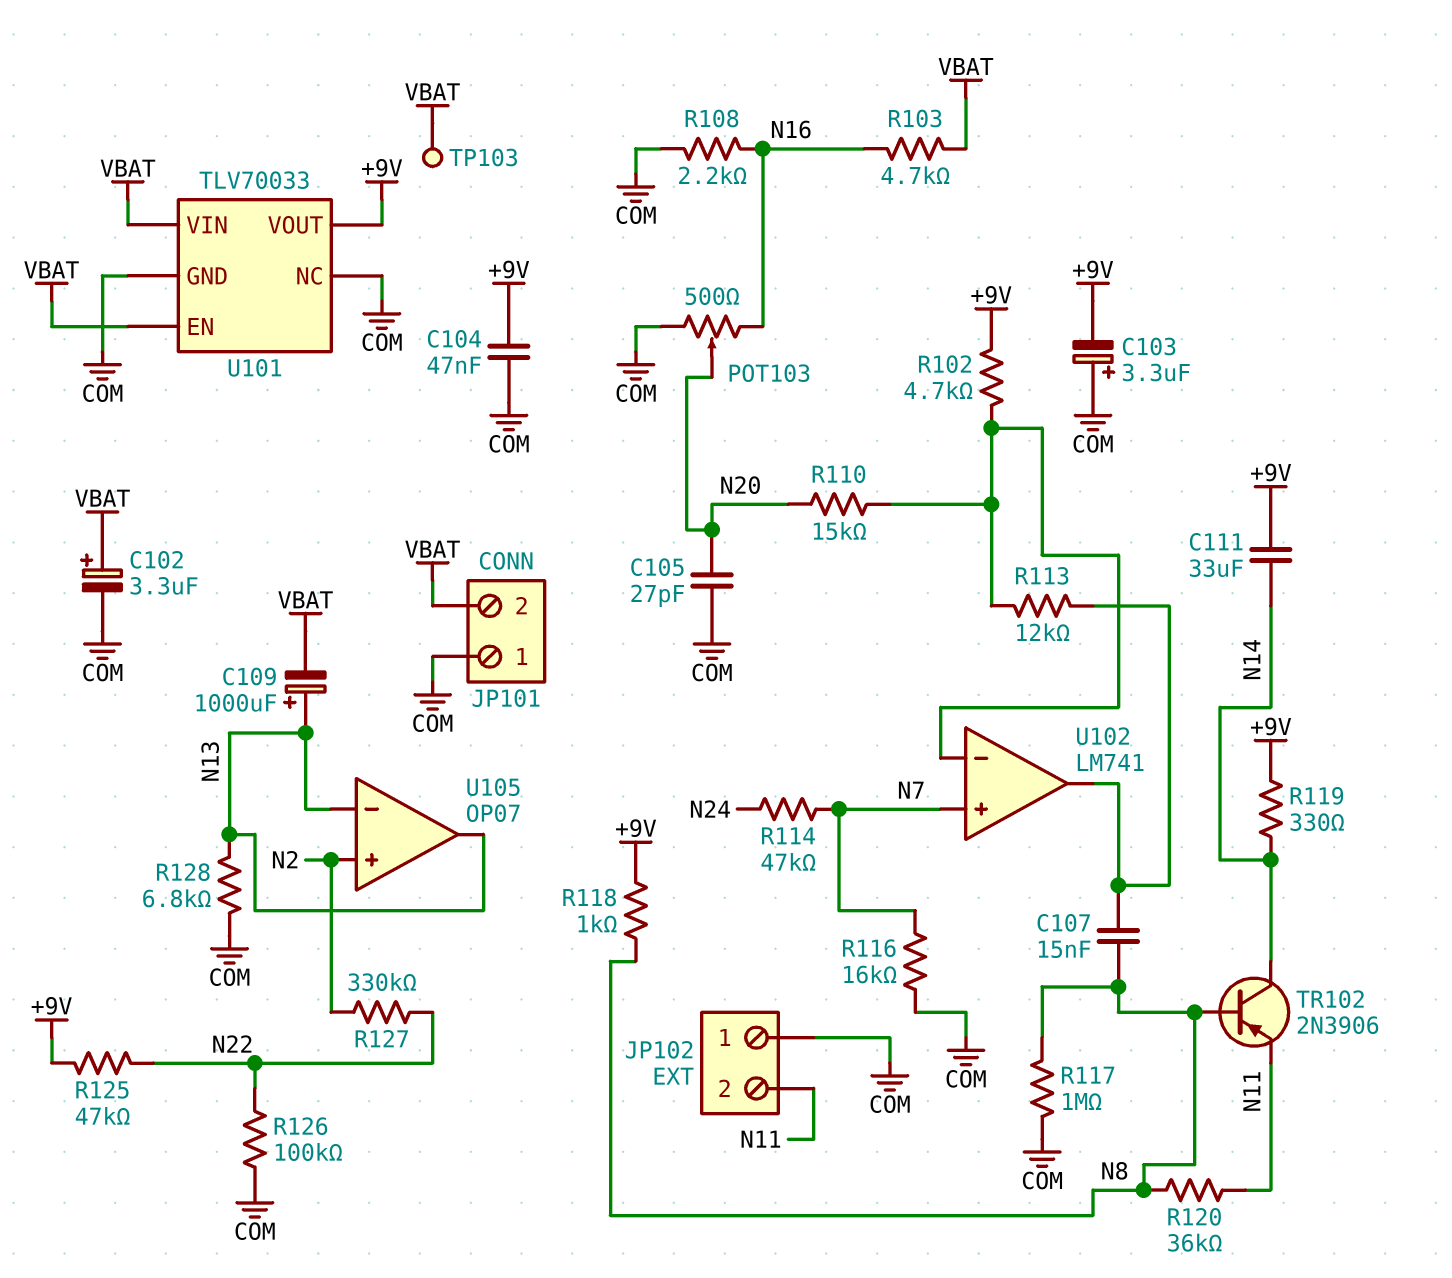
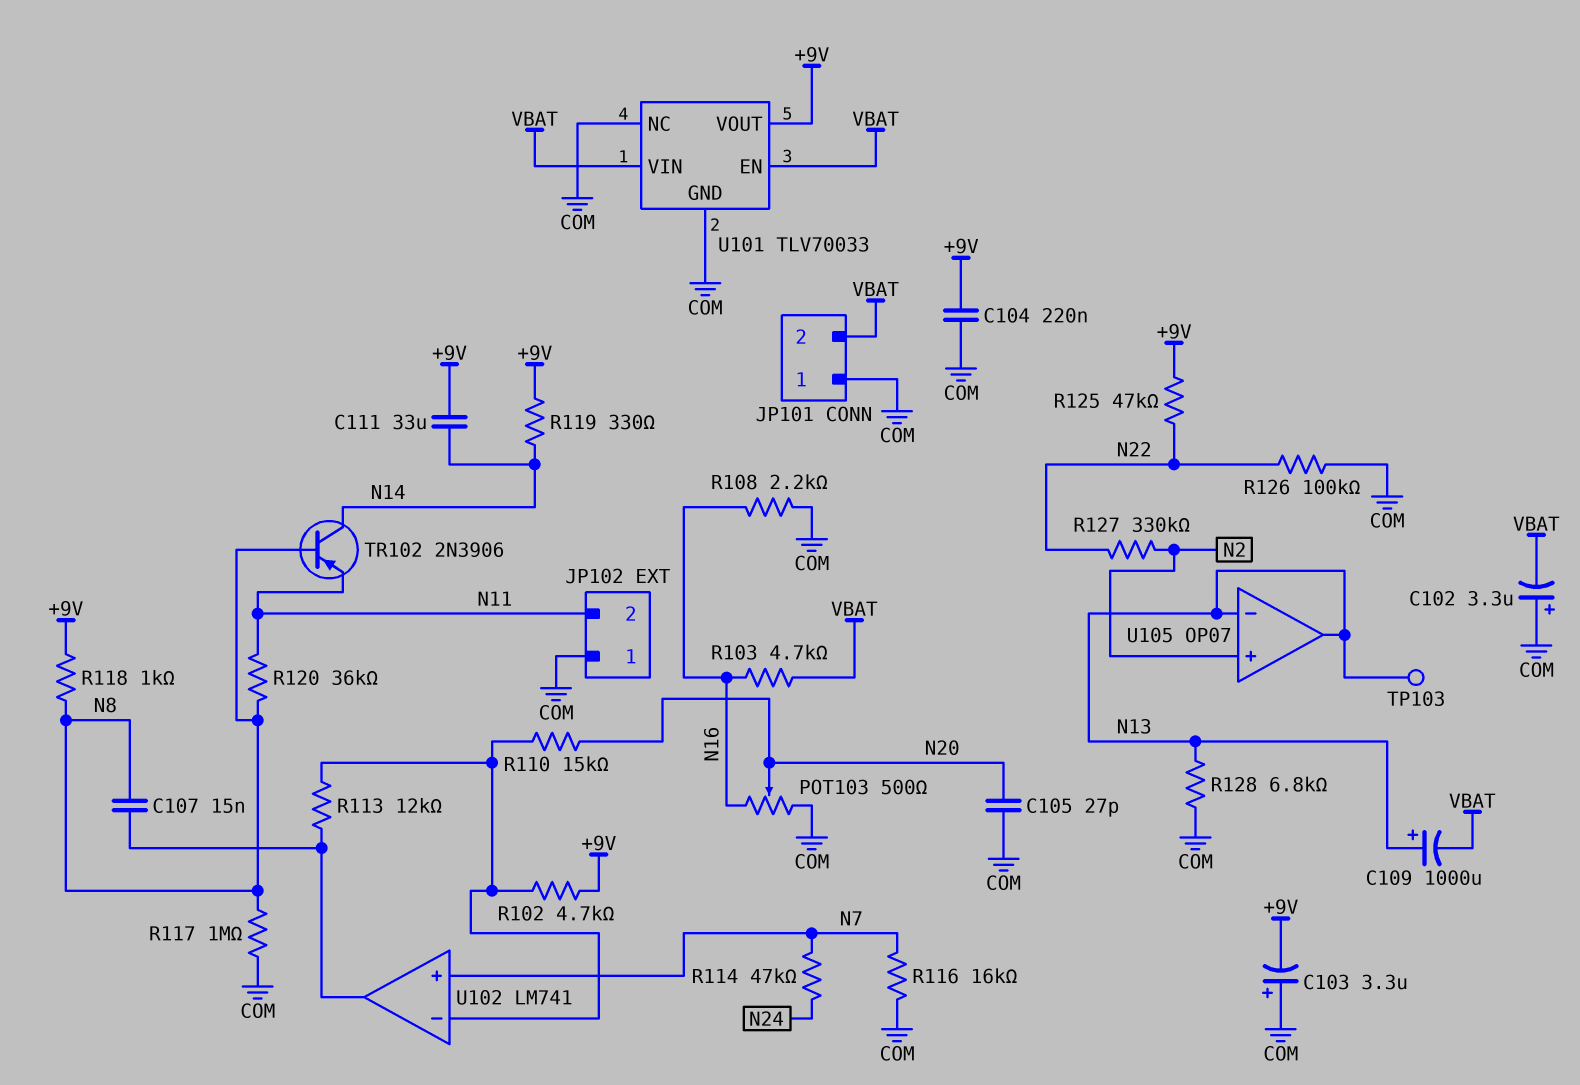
C102: 3.3uF (plus VBAT, minus COM) -> 3.3uF (plus COM, minus VBAT)
C104: 47nF (+9V, COM) -> 220nF (+9V, COM)
TP103: test point (VBAT) -> test point (N13)

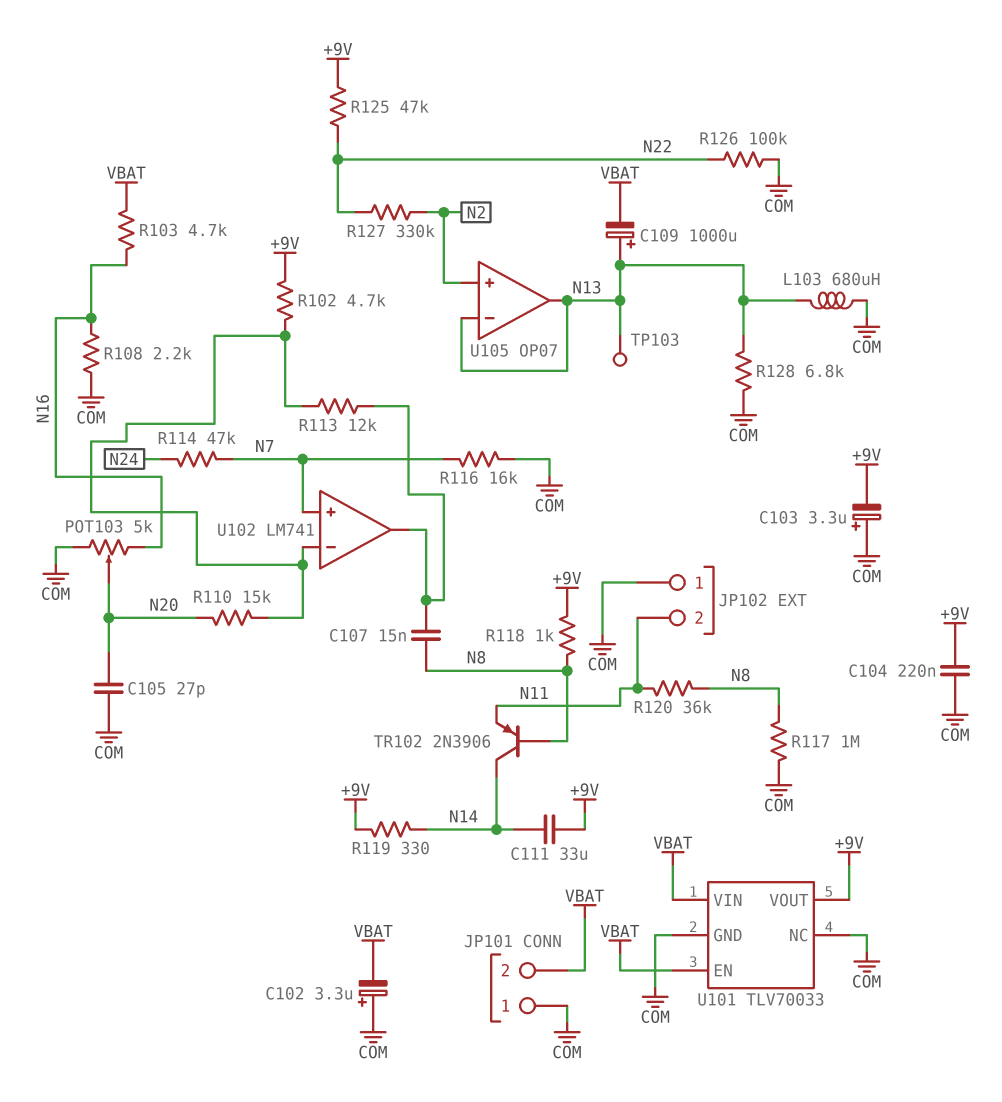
L103: none -> 680uH (COM, N13)
POT103: 500 (COM, N16, wiper N20) -> 5k (COM, N16, wiper N20)

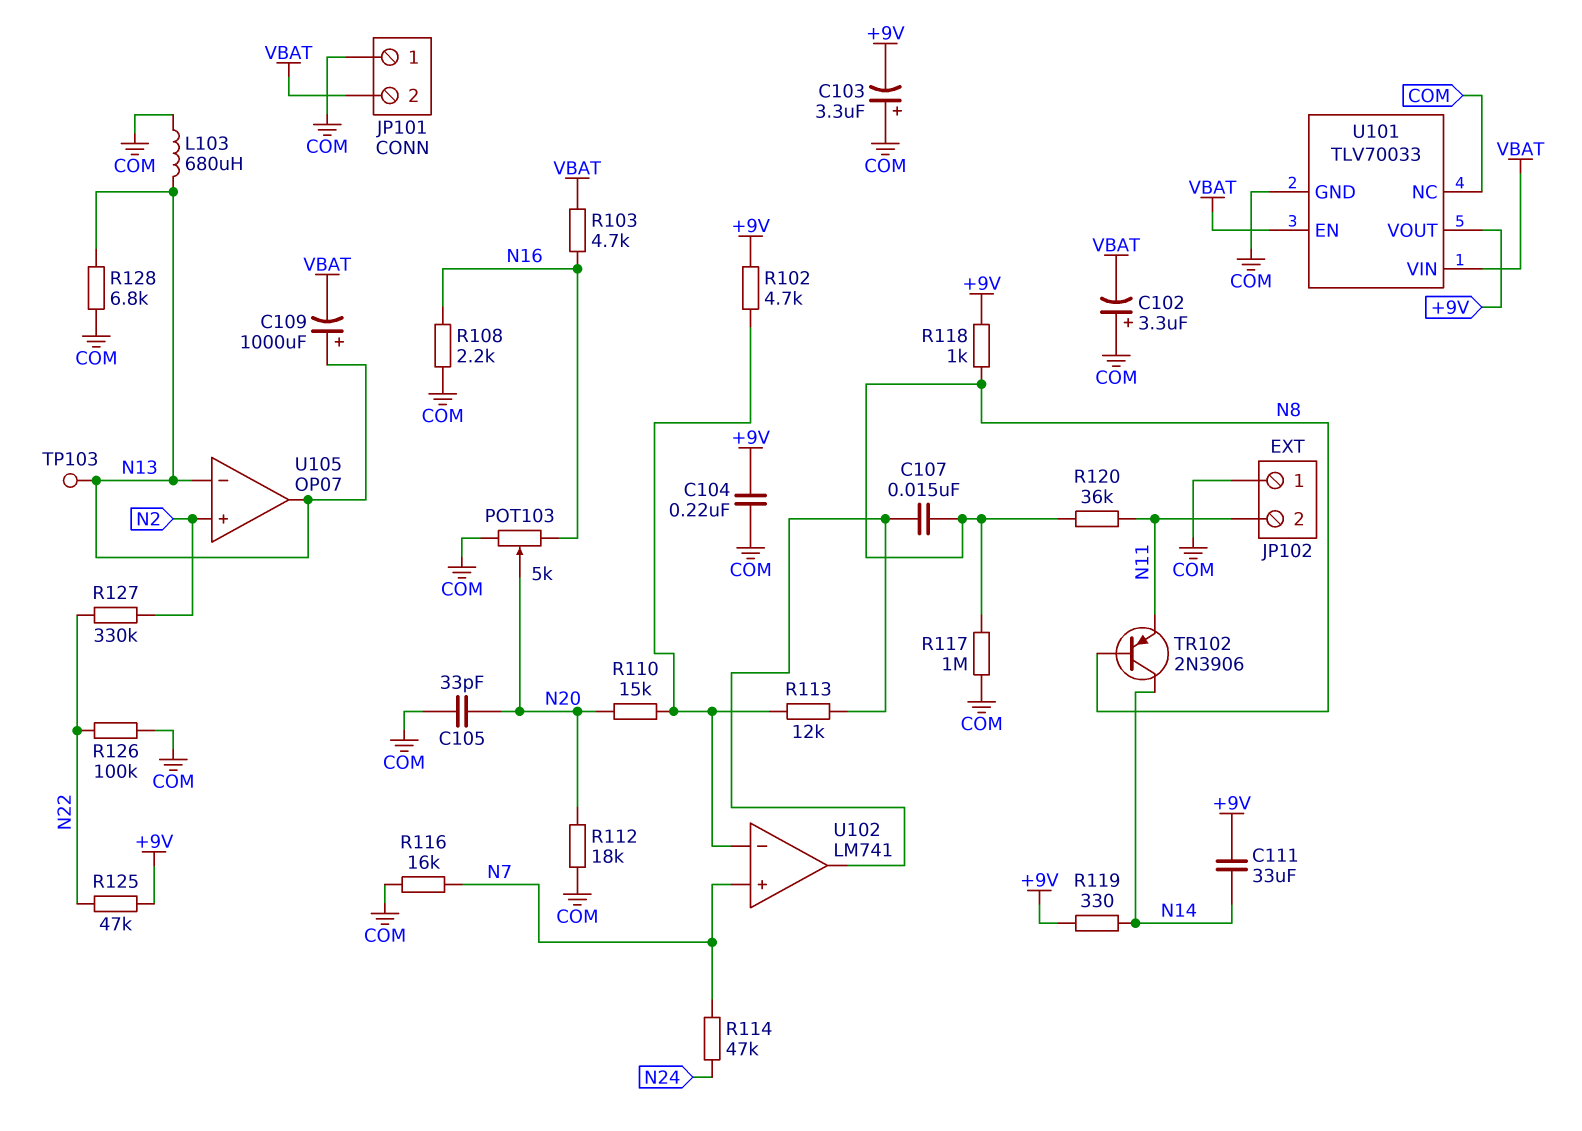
C105: 27pF (COM, N20) -> 33pF (COM, N20)
R112: none -> 18k (COM, N20)

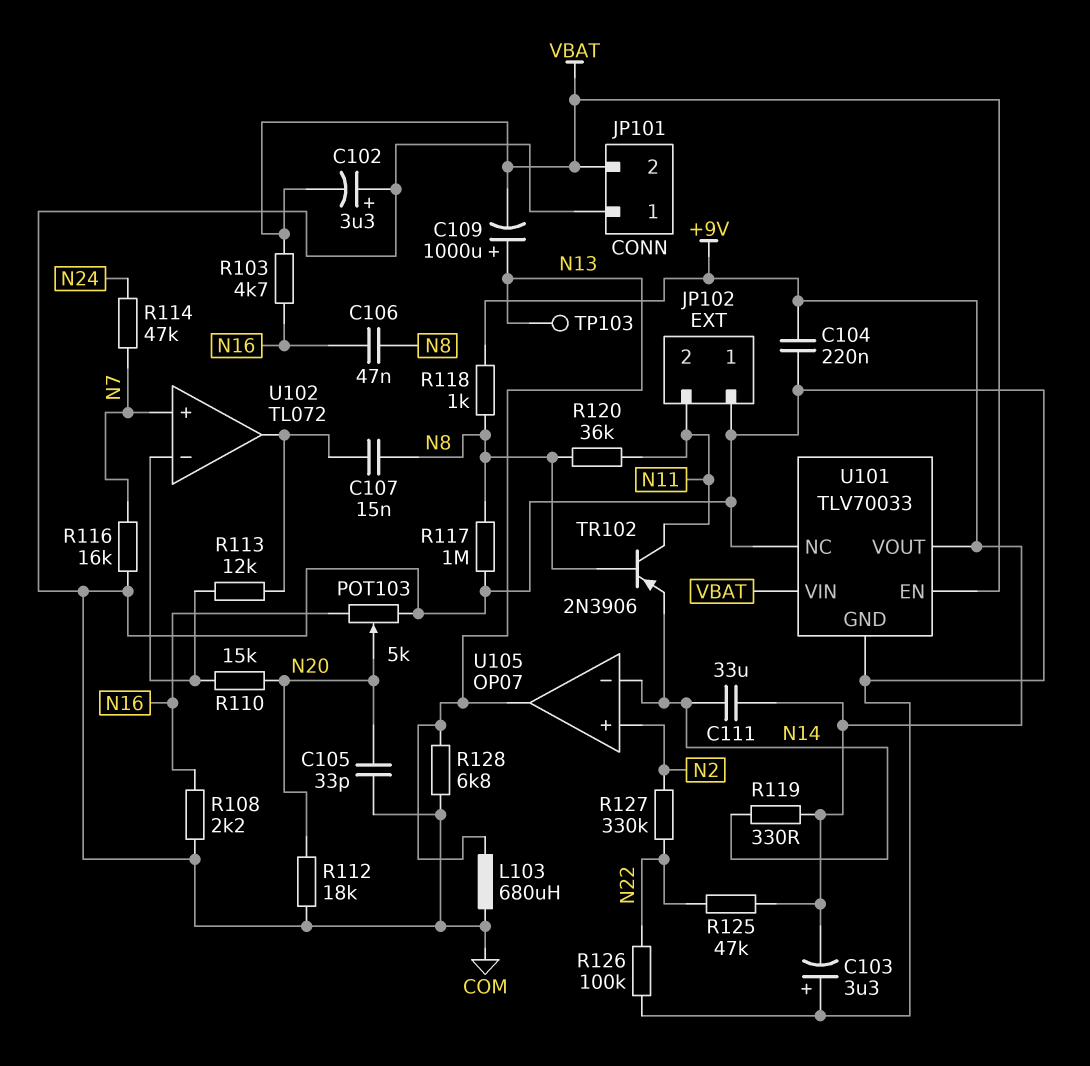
C106: none -> 47nF (N8, N16)
R102: 4.7k (+9V, U102/in-) -> none
TR102: PNP 2N3906 (B N8, C N14, E N11) -> PNP 2N3906 (B N8, C N11, E N14)
U102: LM741 -> TL072
U105 pin in-: N13 -> N14

